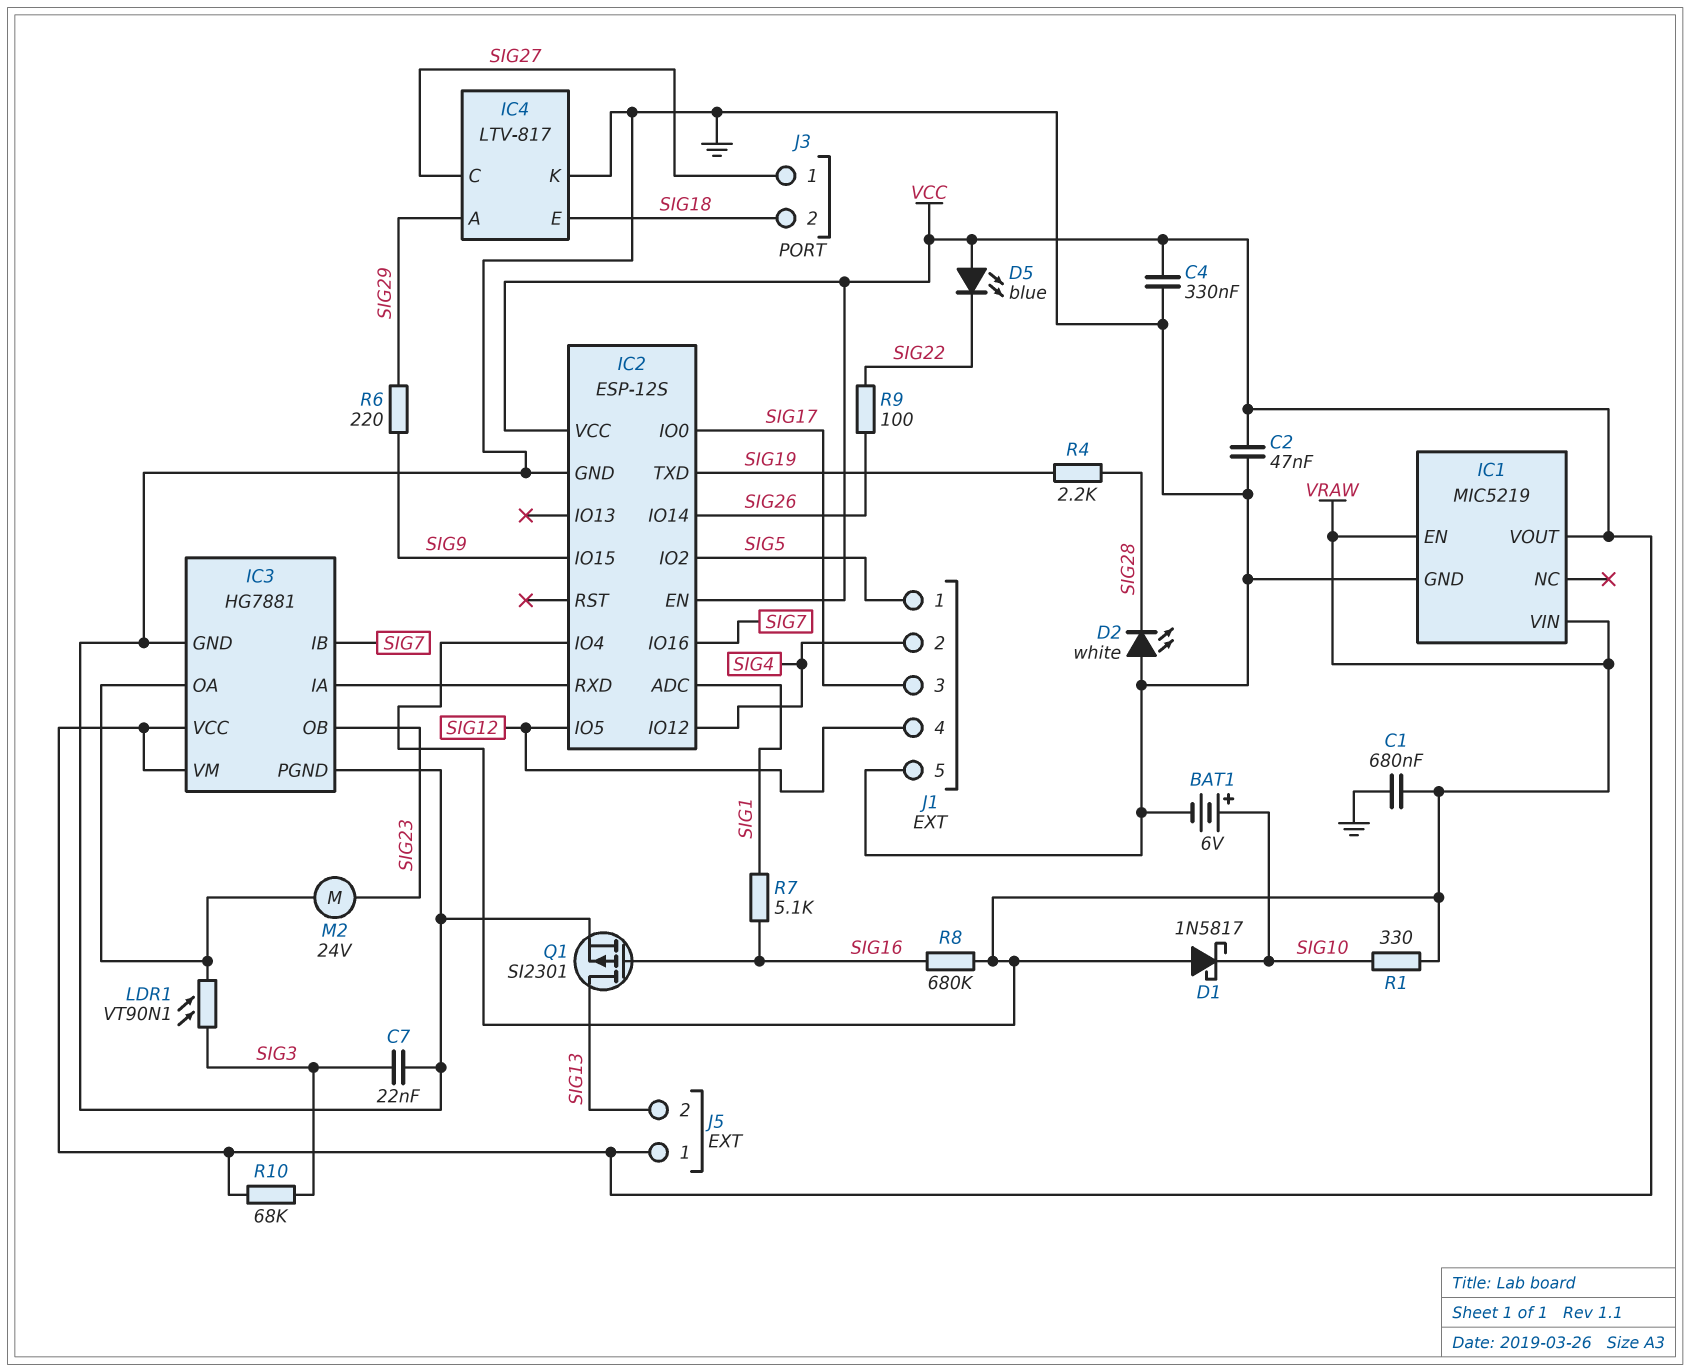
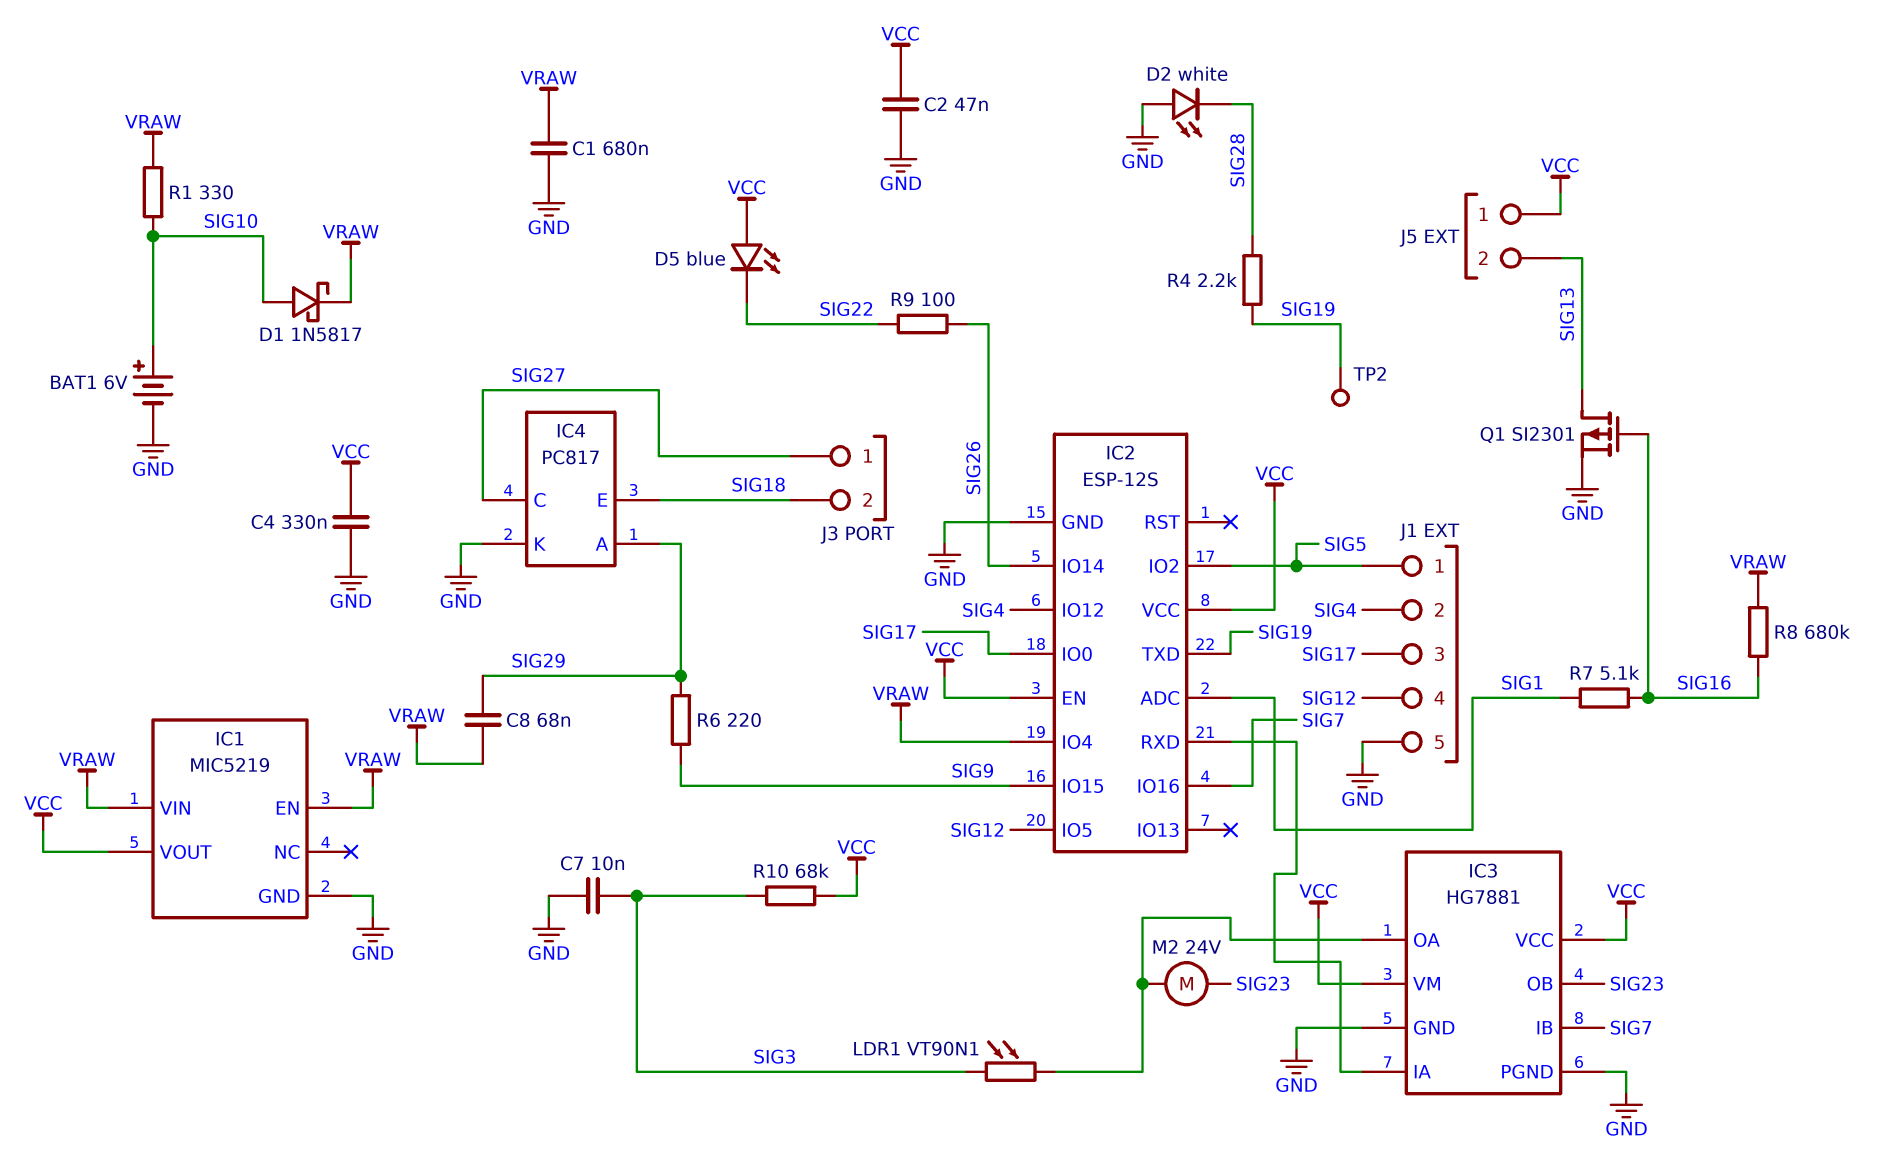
C7: 22nF (GND, SIG3) -> 10nF (GND, SIG3)
C8: none -> 68nF (SIG29, VRAW)
D1: schottky 1N5817 (A VRAW, K SIG10) -> schottky 1N5817 (A SIG10, K VRAW)
IC4: LTV-817 -> PC817
TP2: none -> test point (SIG19)

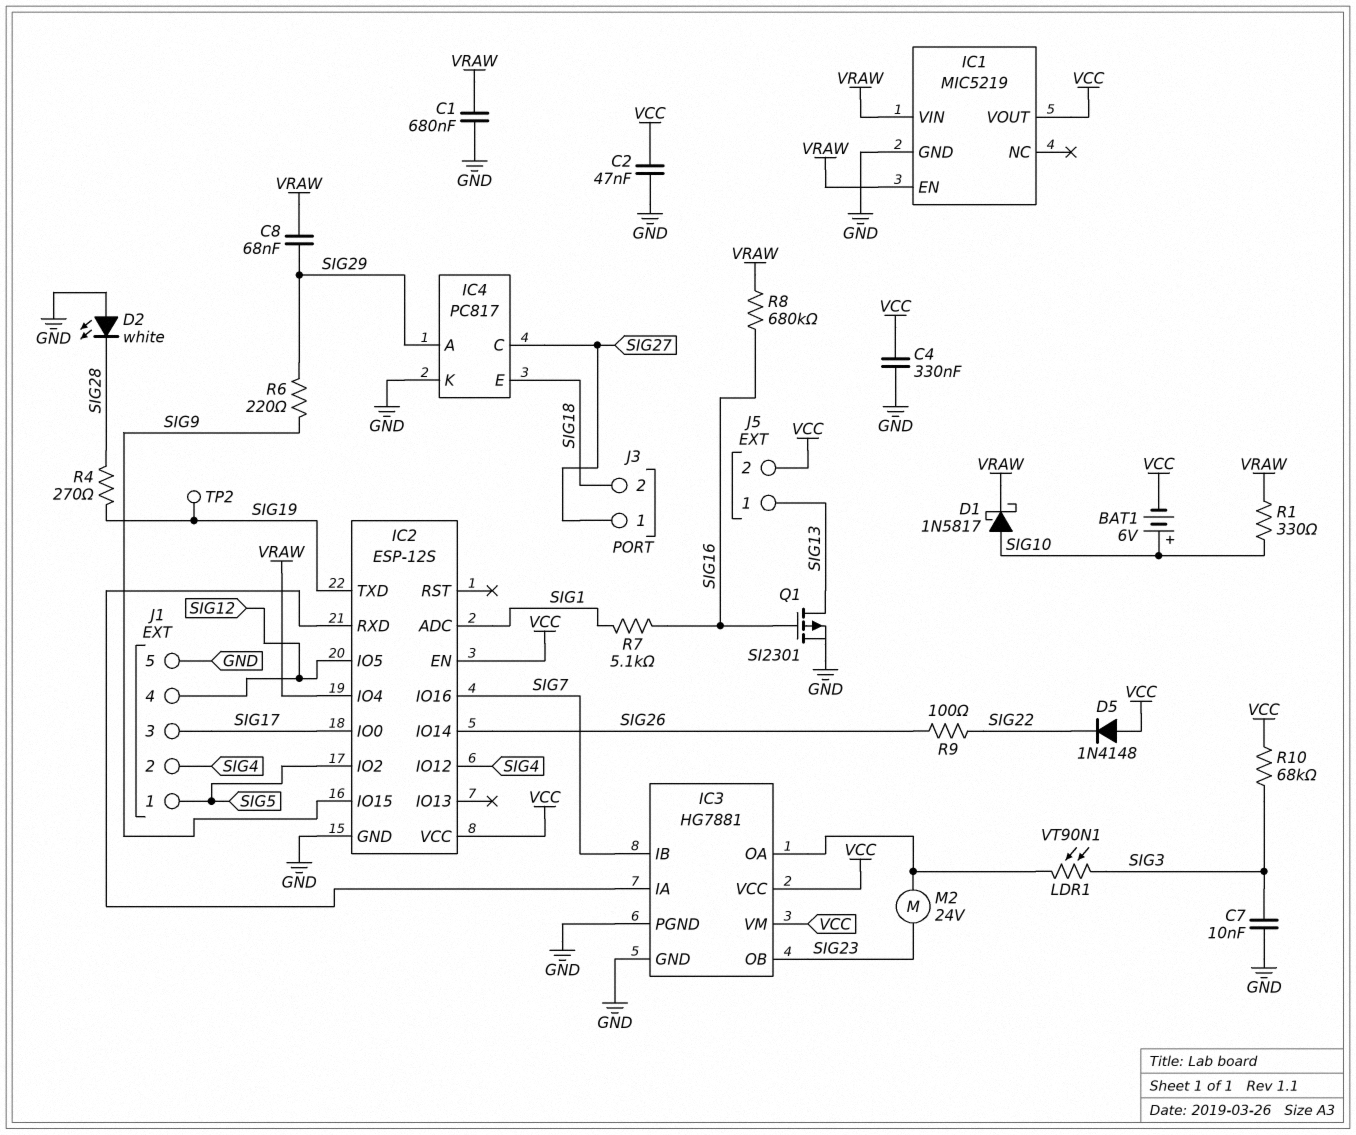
BAT1: 6V (plus SIG10, minus GND) -> 6V (plus SIG10, minus VCC)
D5: LED blue (A VCC, K SIG22) -> diode 1N4148 (A VCC, K SIG22)
J5 pin 1: VCC -> SIG13
J5 pin 2: SIG13 -> VCC
R4: 2.2k (SIG19, SIG28) -> 270 (SIG19, SIG28)

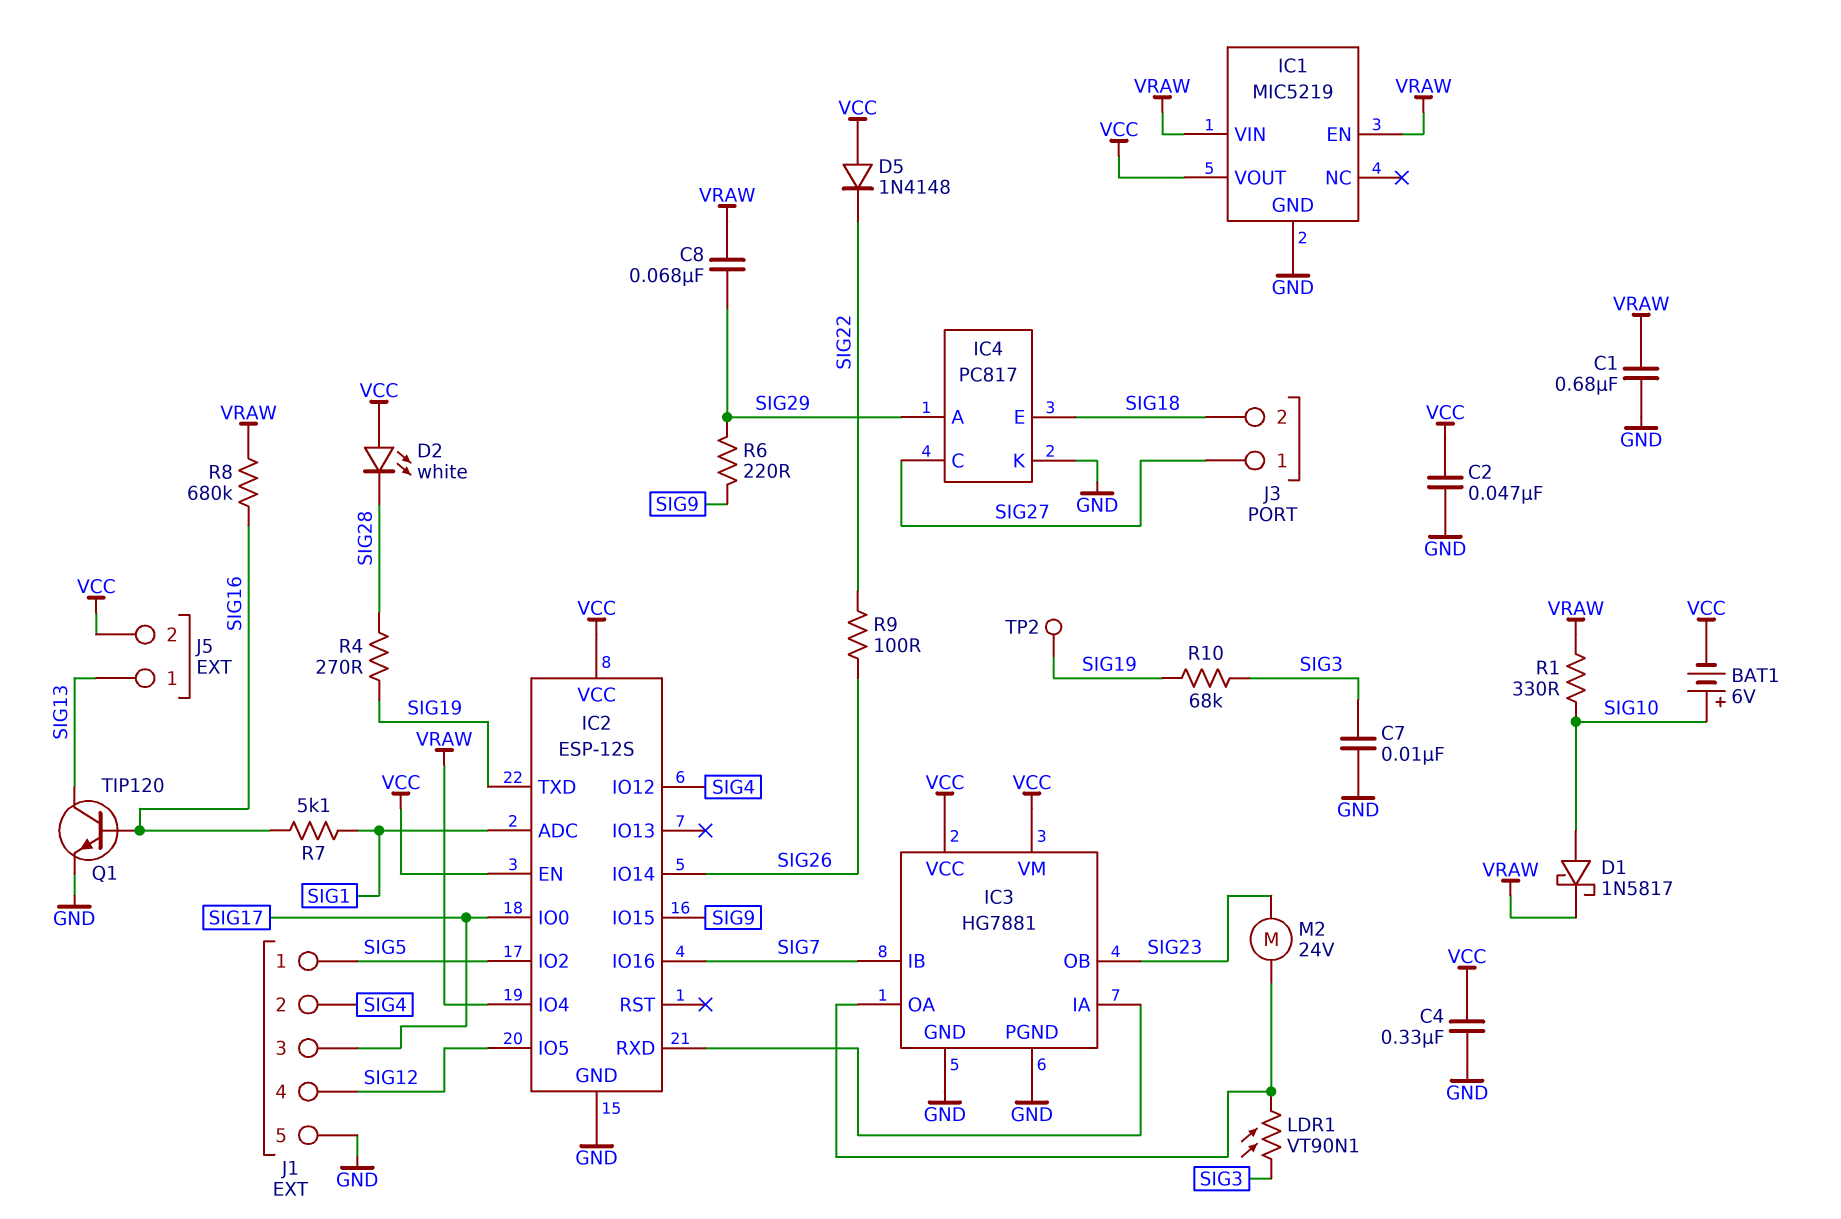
D2: LED white (A GND, K SIG28) -> LED white (A VCC, K SIG28)
Q1: PMOS SI2301 (G SIG16, D SIG13, S GND) -> NPN TIP120 (B SIG16, C SIG13, E GND)
R10: 68k (SIG3, VCC) -> 68k (SIG3, SIG19)

